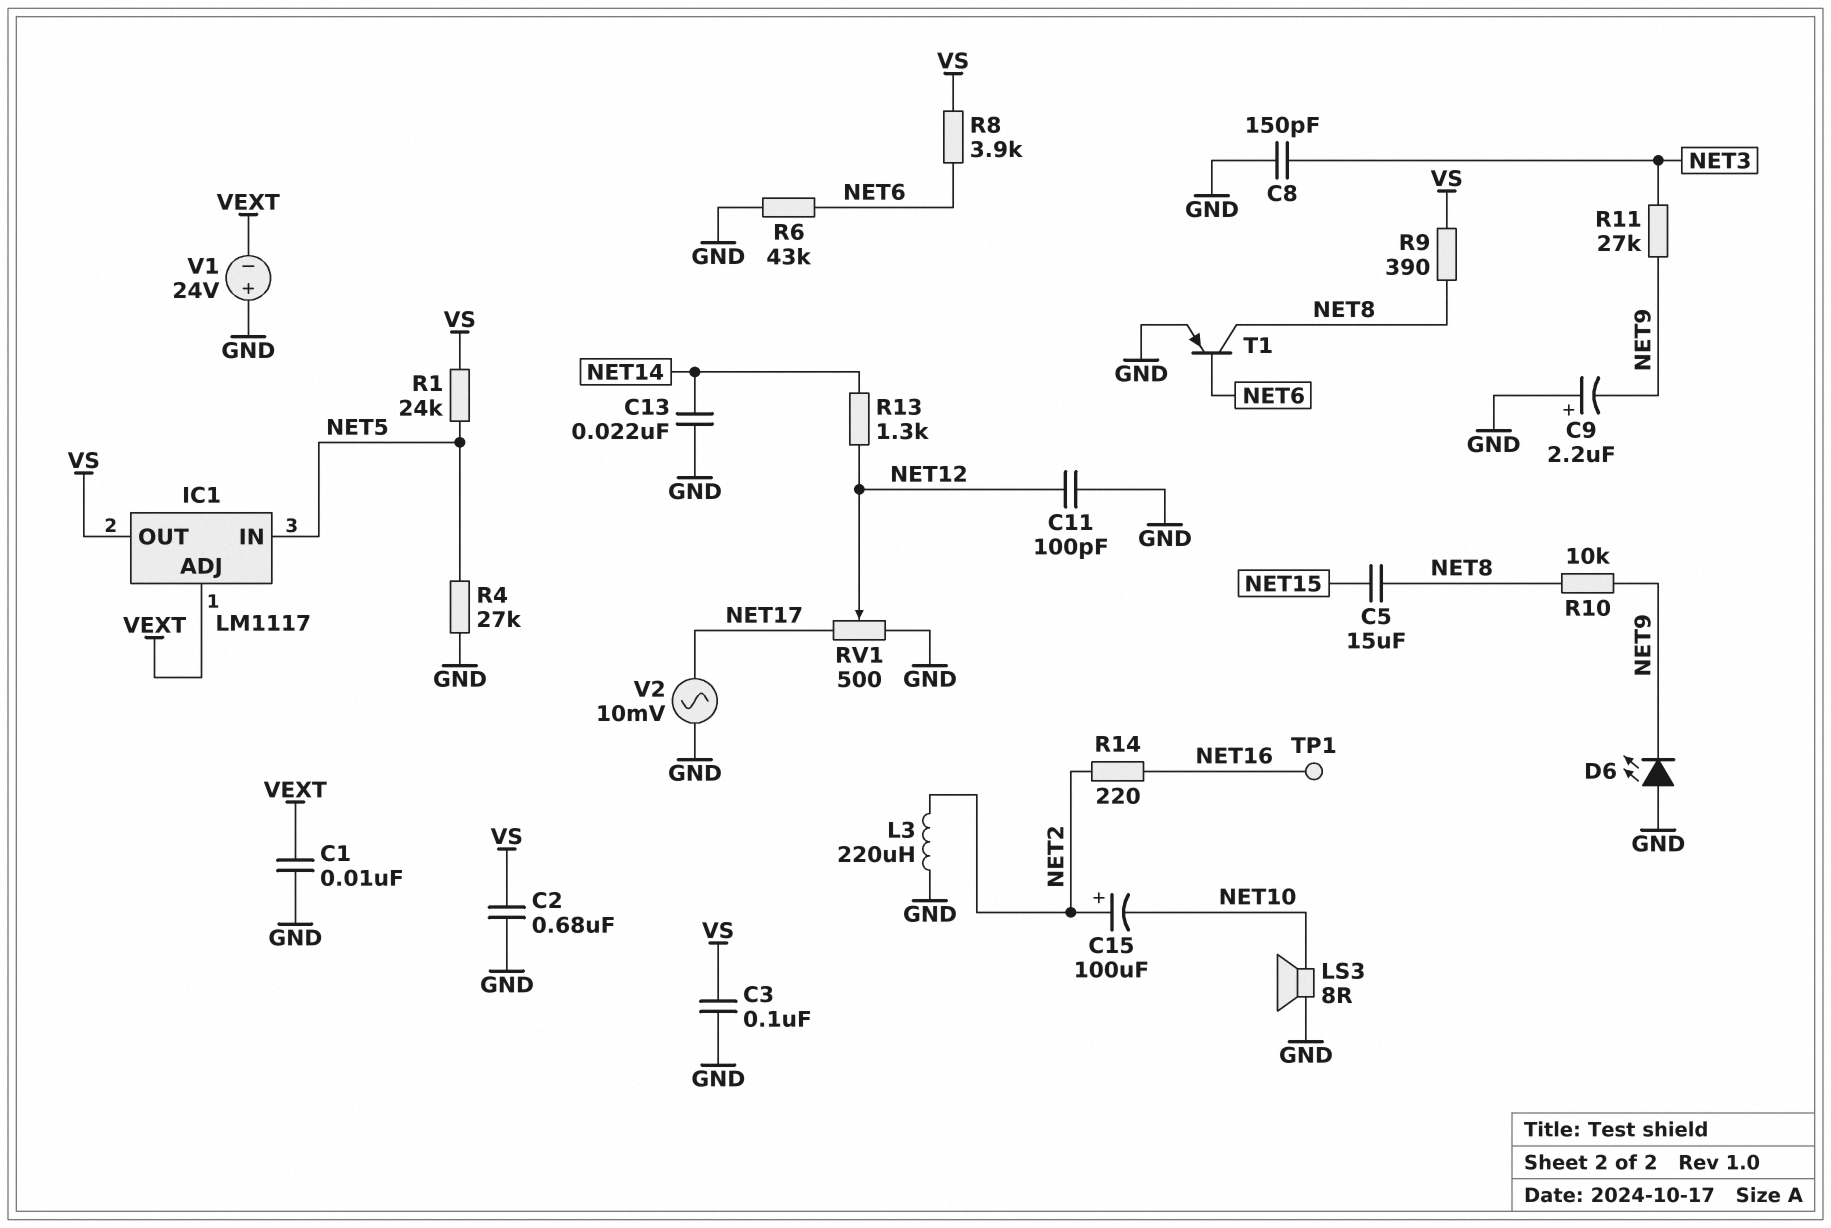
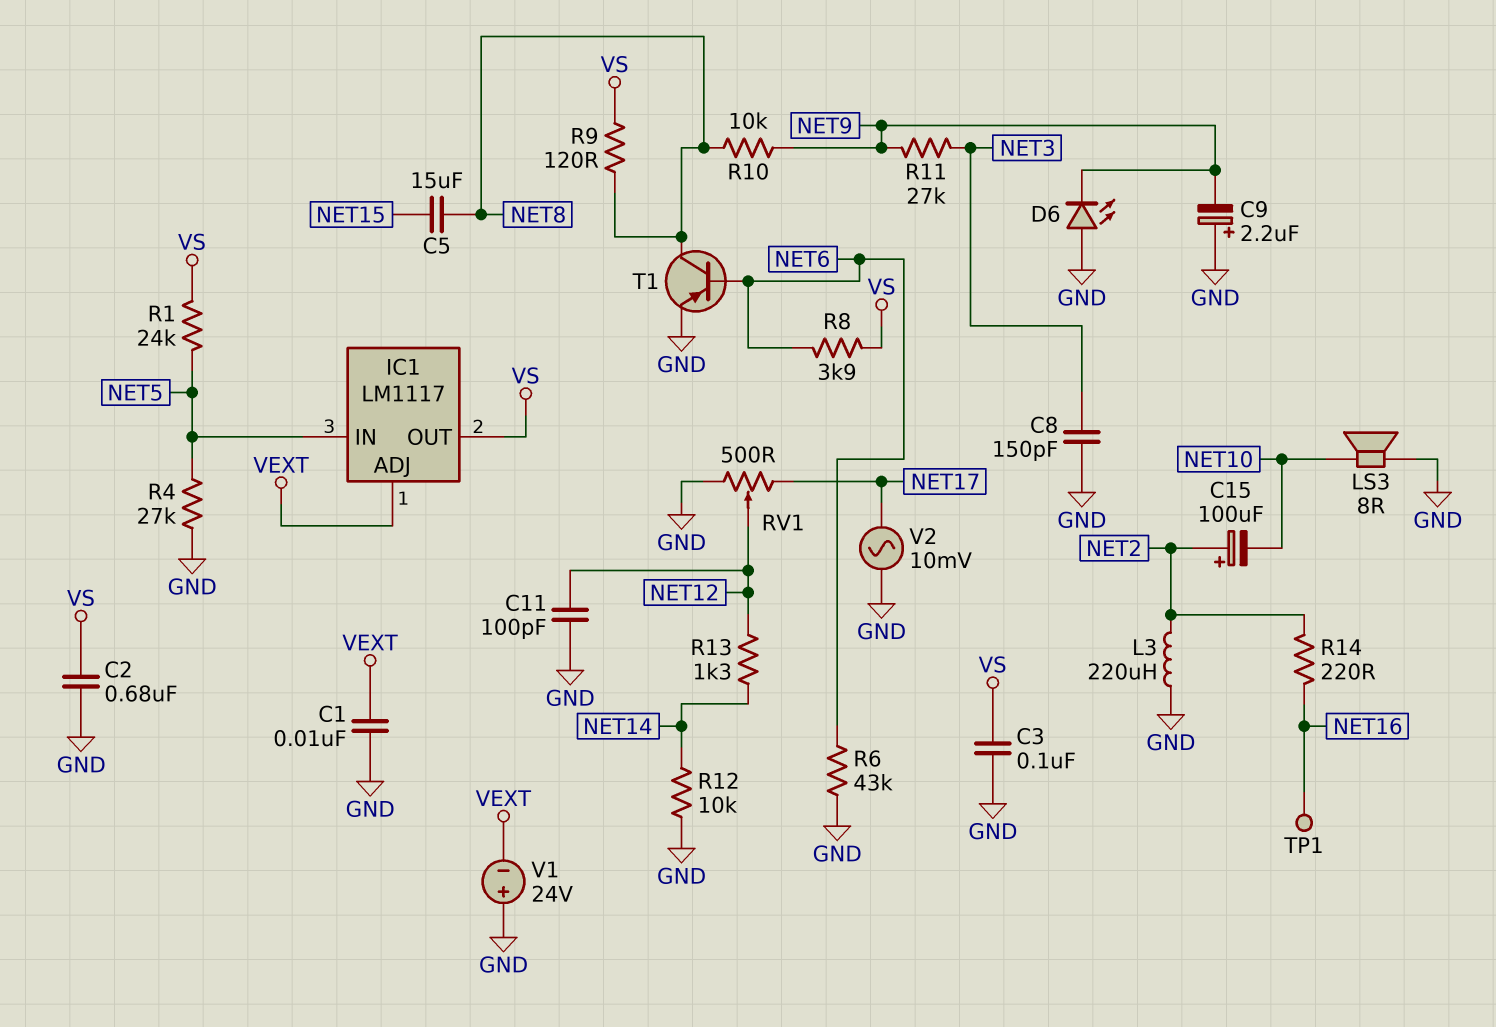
C13: 22nF (GND, NET14) -> none
R9: 390 (NET8, VS) -> 120 (NET8, VS)
R12: none -> 10k (GND, NET14)

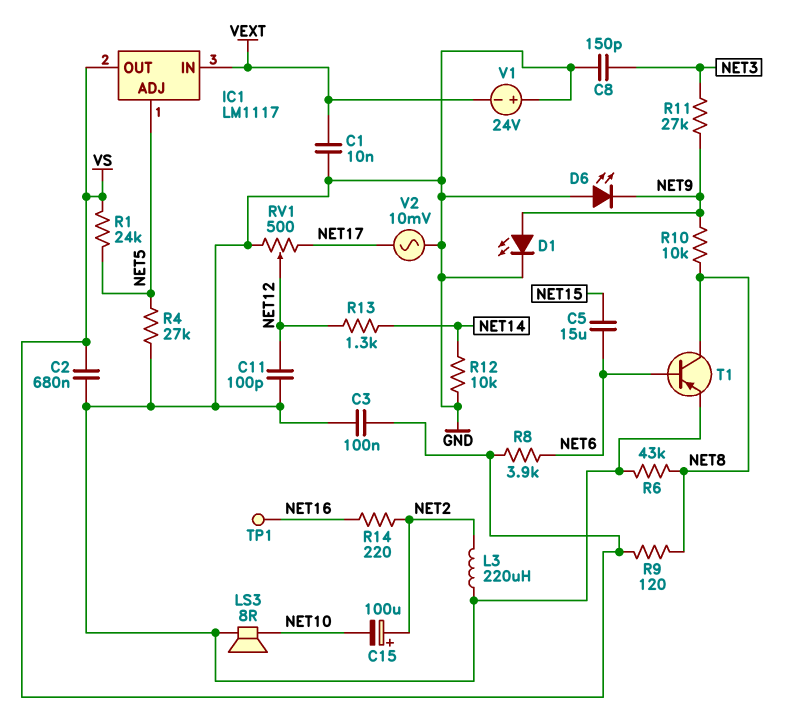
C5: 15uF (NET8, NET15) -> 15uF (NET6, NET15)
C9: 2.2uF (plus GND, minus NET9) -> none
D1: none -> LED (A NET9, K GND)
IC1 pin ADJ: VEXT -> NET5
IC1 pin IN: NET5 -> VEXT
R6: 43k (GND, NET6) -> 43k (GND, NET8)

